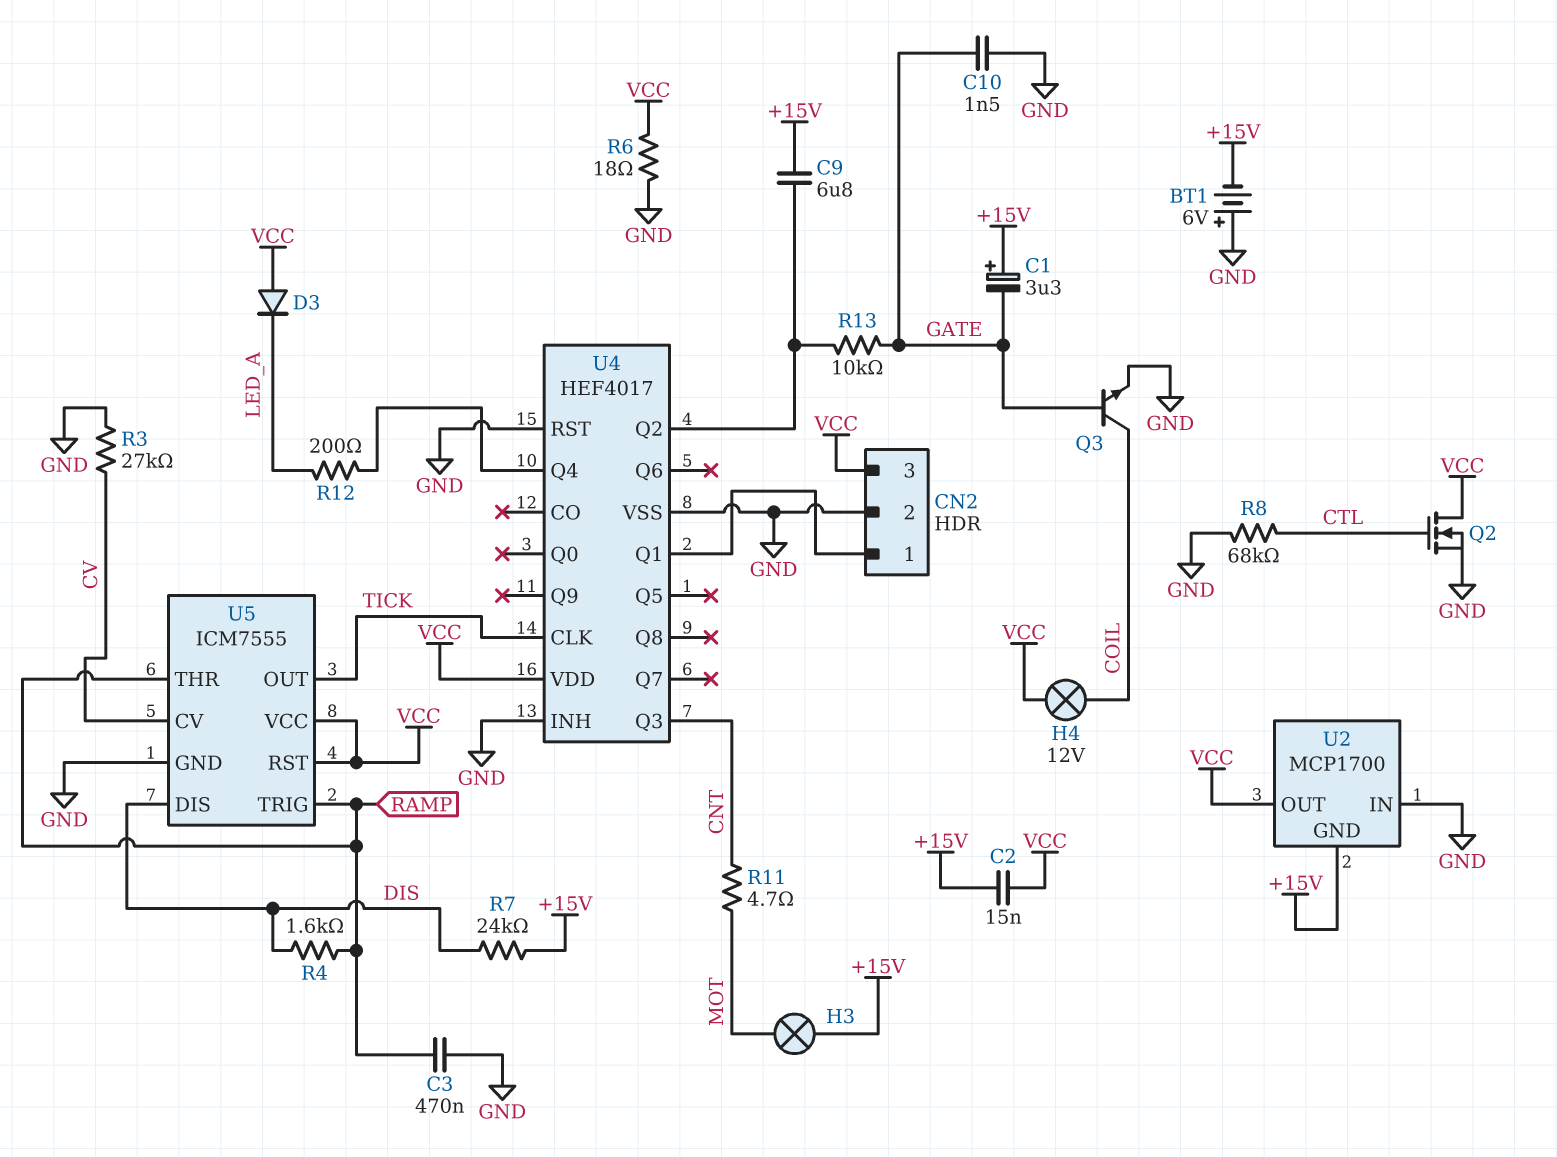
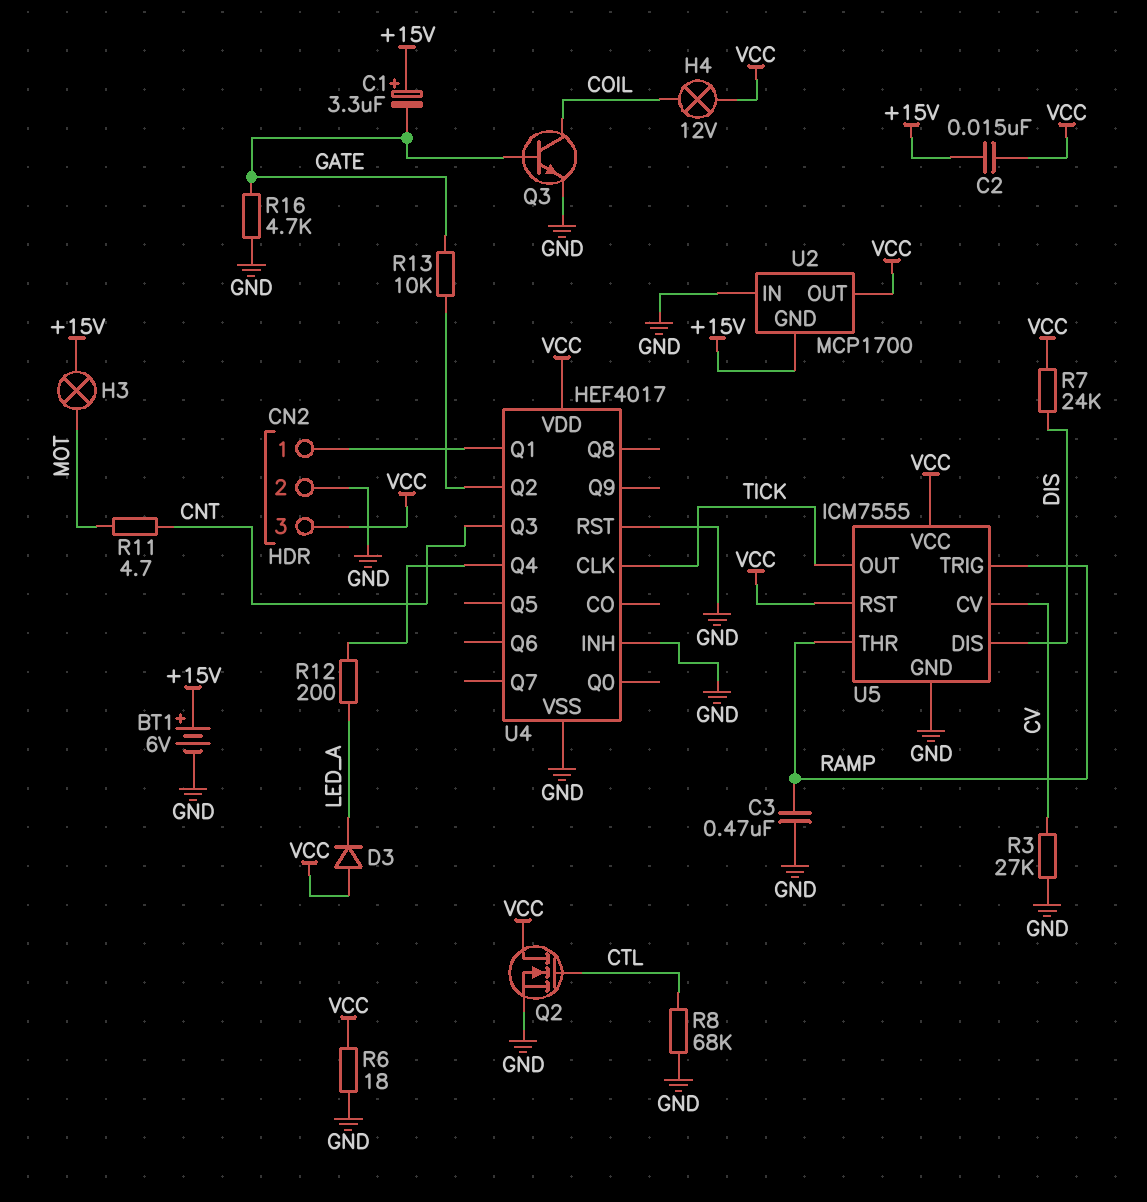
BT1: 6V (plus GND, minus +15V) -> 6V (plus +15V, minus GND)
C9: 6.8uF (+15V, U4/Q2) -> none
C10: 1.5nF (GATE, GND) -> none
R4: 1.6k (DIS, RAMP) -> none
R7: 24k (+15V, DIS) -> 24k (DIS, VCC)
R16: none -> 4.7k (GATE, GND)

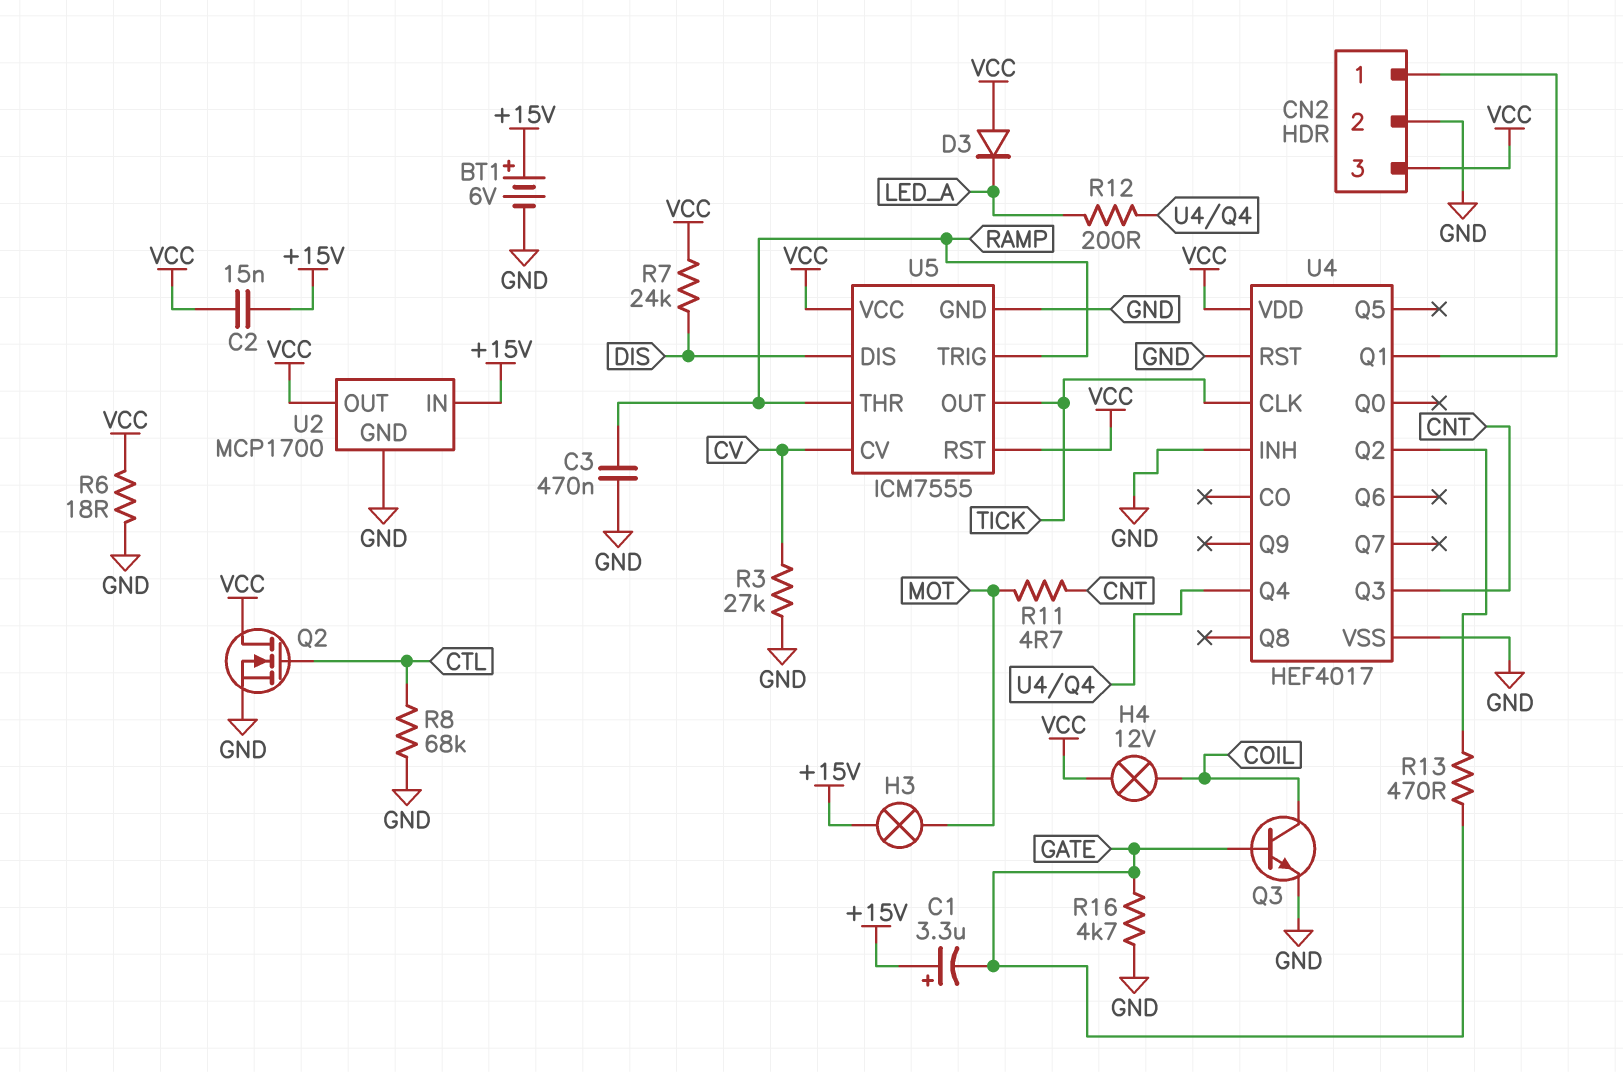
R13: 10k (GATE, U4/Q2) -> 470 (GATE, U4/Q2)
U2 pin GND: +15V -> GND
U2 pin IN: GND -> +15V

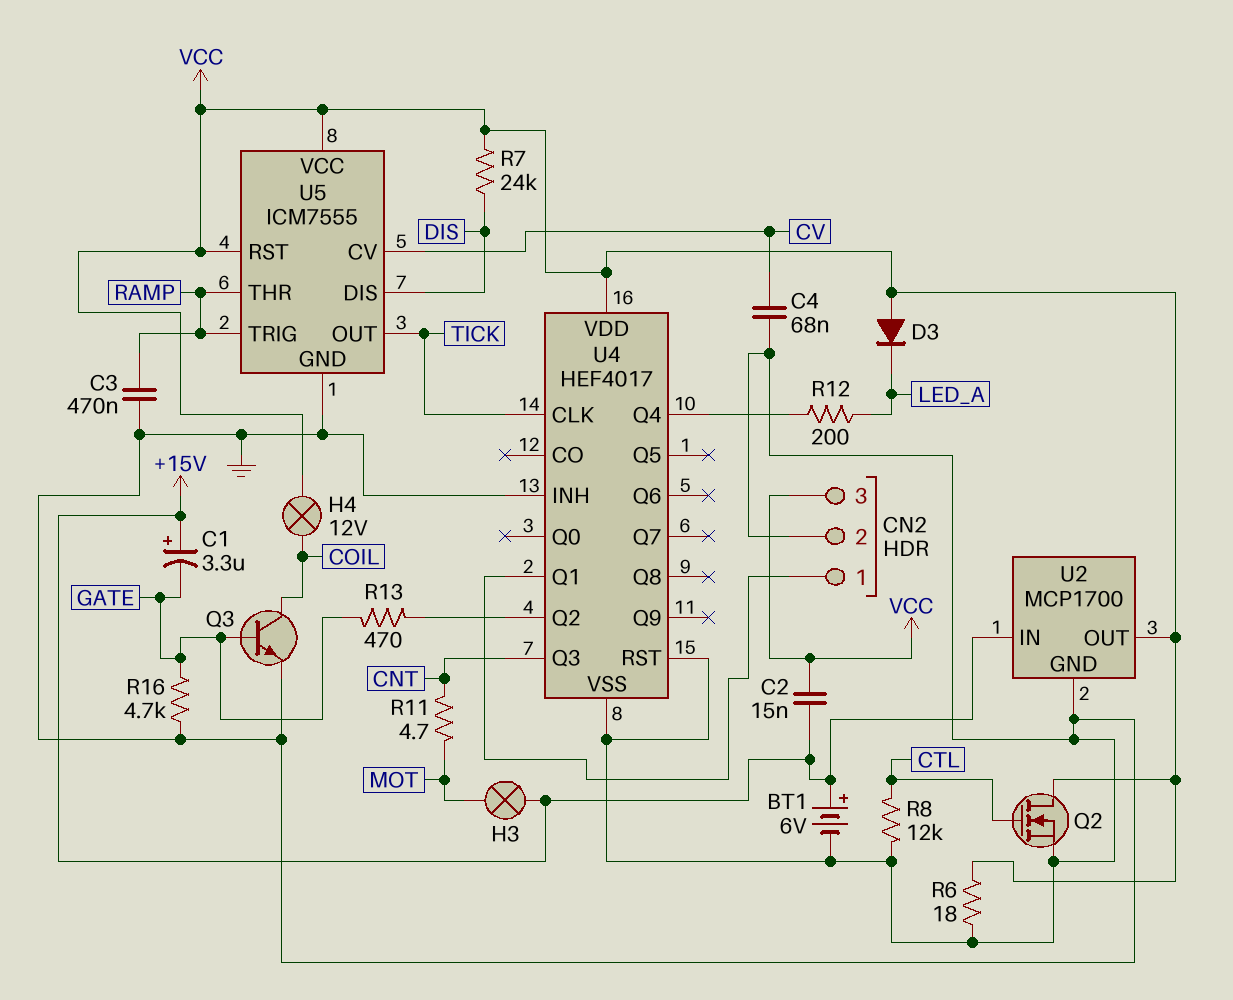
C4: none -> 68nF (CV, GND)
R3: 27k (CV, GND) -> none
R8: 68k (CTL, GND) -> 12k (CTL, GND)

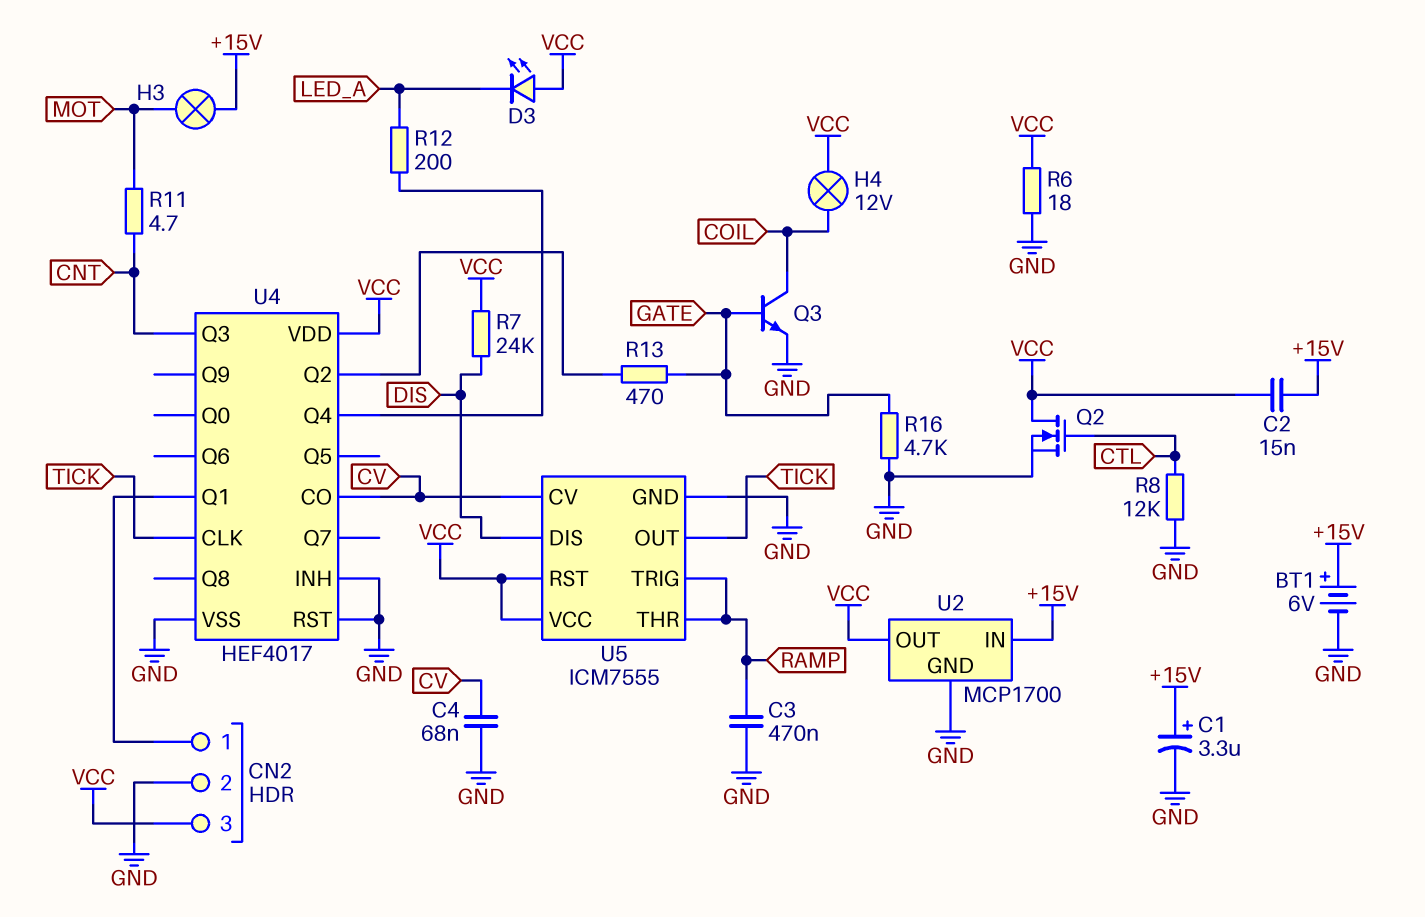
C1: 3.3uF (plus +15V, minus GATE) -> 3.3uF (plus +15V, minus GND)
D3: diode (A VCC, K LED_A) -> LED (A VCC, K LED_A)
U4 pin CO: none -> CV

